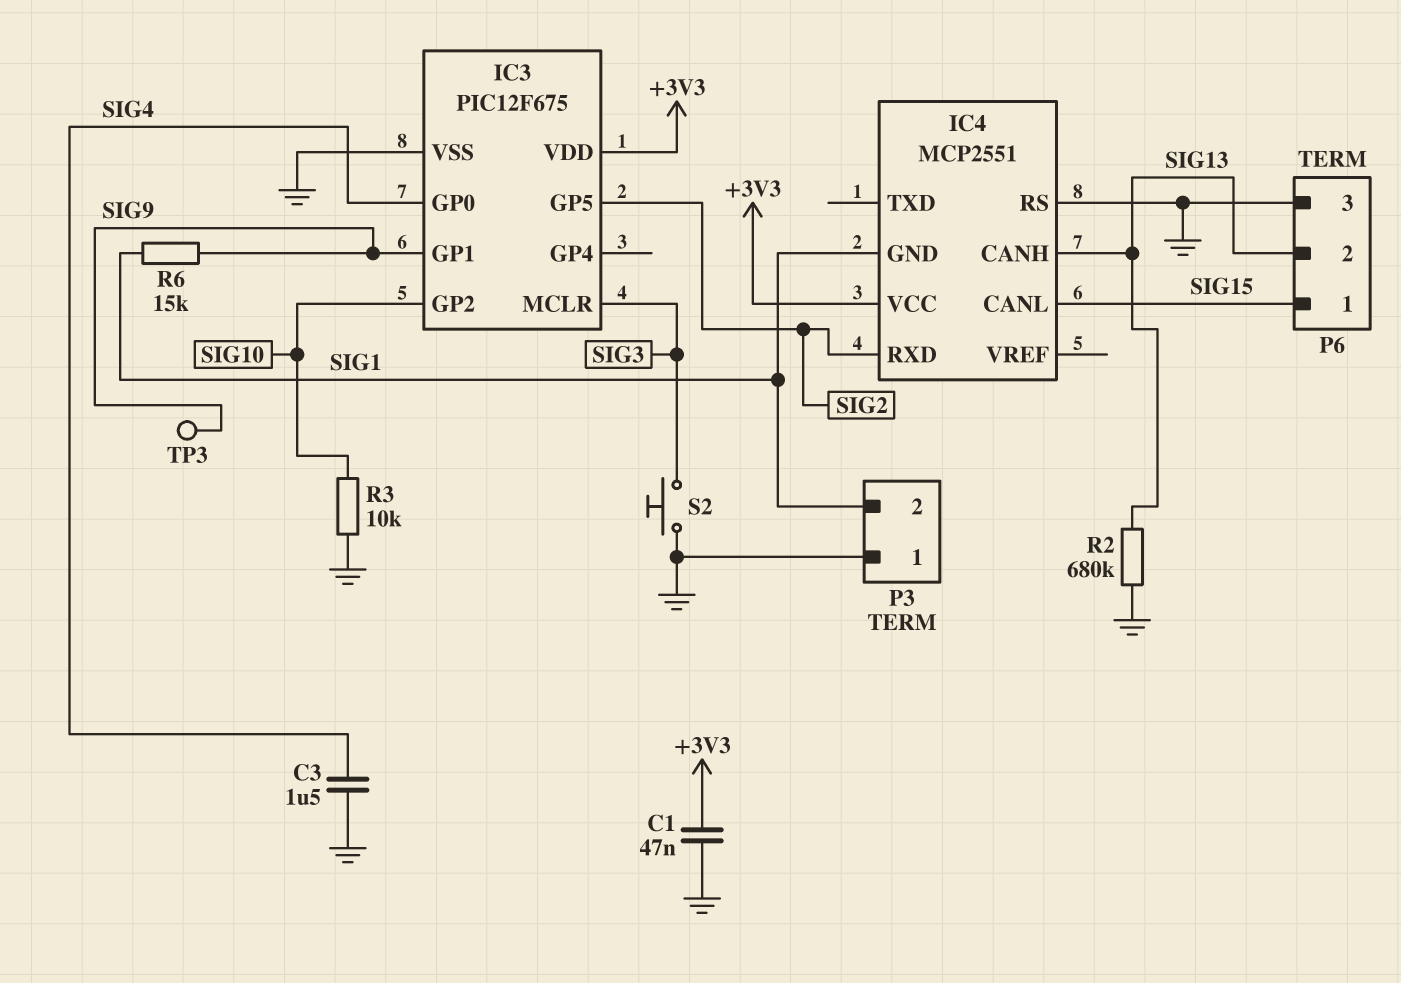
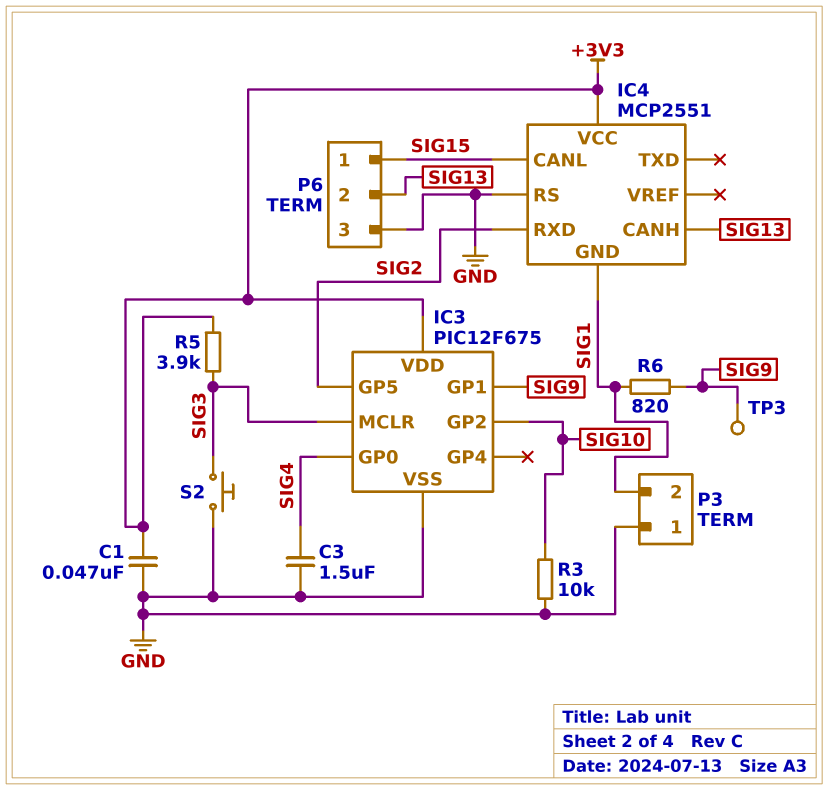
R2: 680k (GND, SIG13) -> none
R5: none -> 3.9k (+3V3, SIG3)
R6: 15k (SIG1, SIG9) -> 820 (SIG1, SIG9)

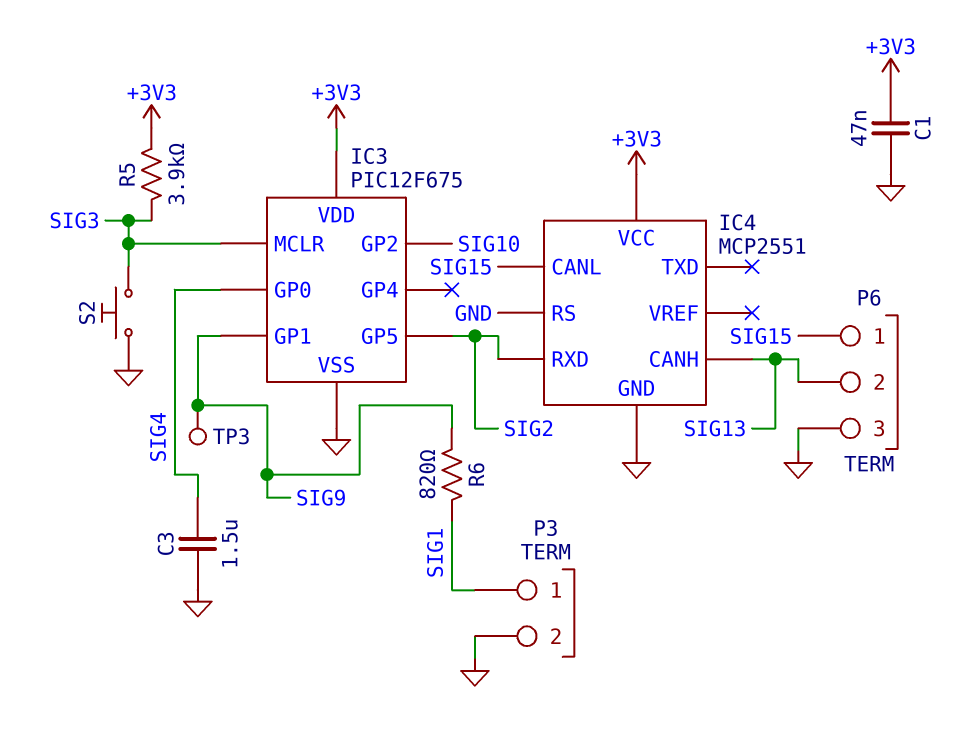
IC4 pin GND: SIG1 -> GND
P3 pin 1: GND -> SIG1
P3 pin 2: SIG1 -> GND
R3: 10k (GND, SIG10) -> none

